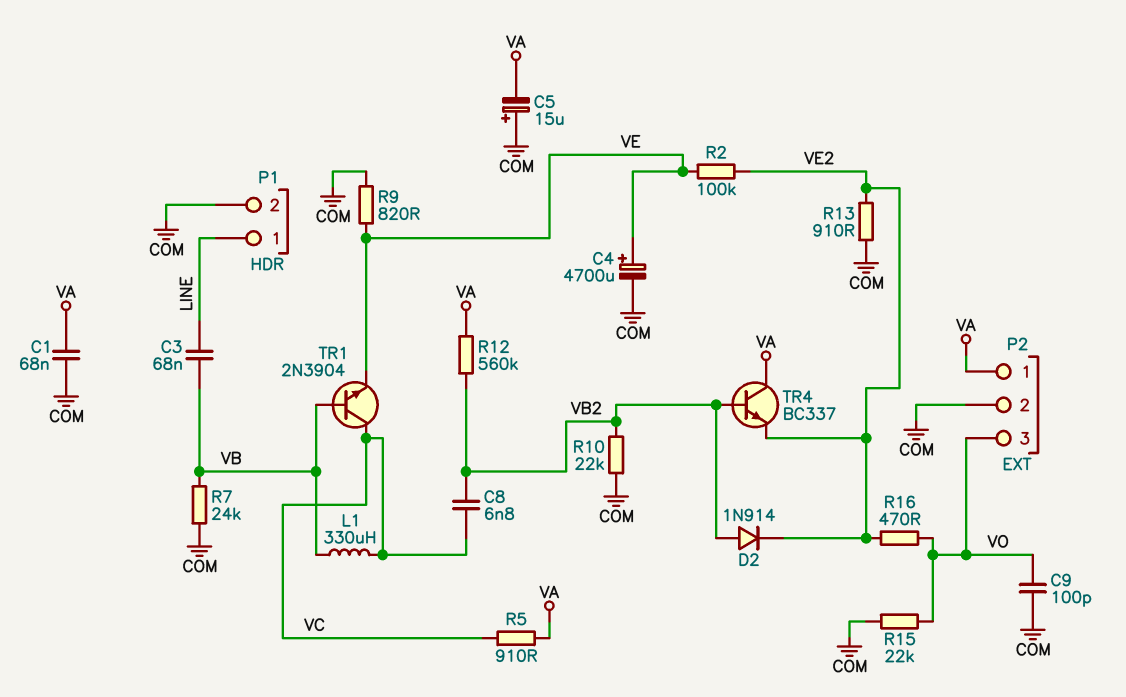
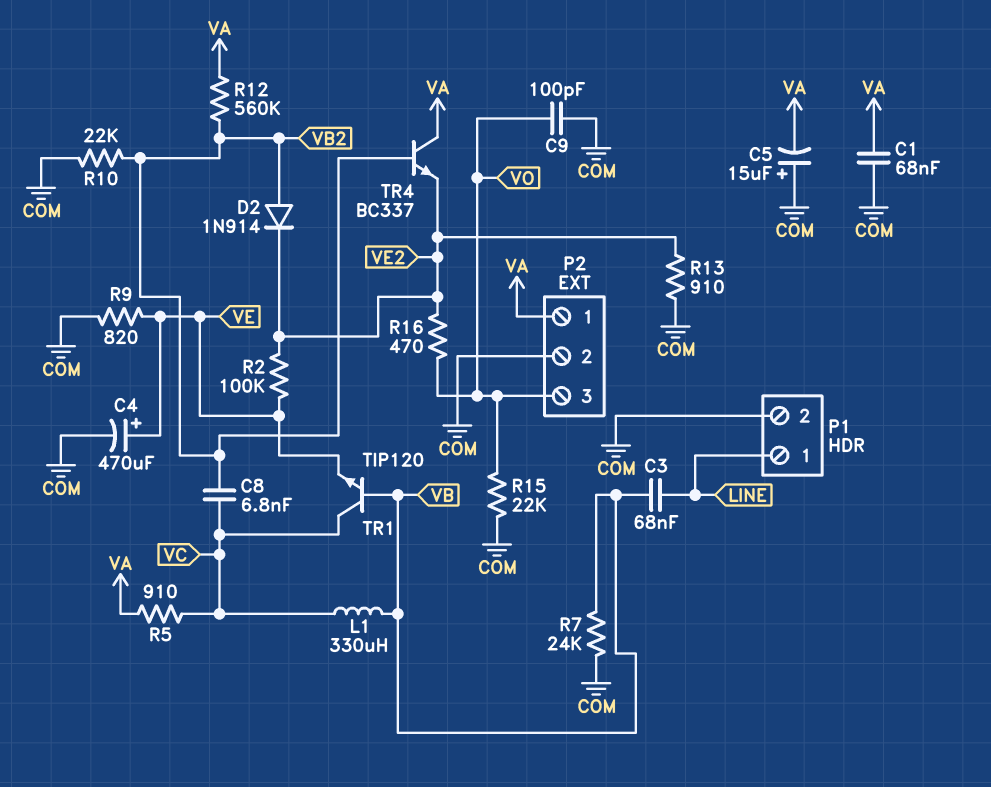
C4: 4700uF (plus VE, minus COM) -> 470uF (plus VE, minus COM)
TR1: NPN 2N3904 (B VB, C VC, E VE) -> NPN TIP120 (B VB, C VC, E VE)

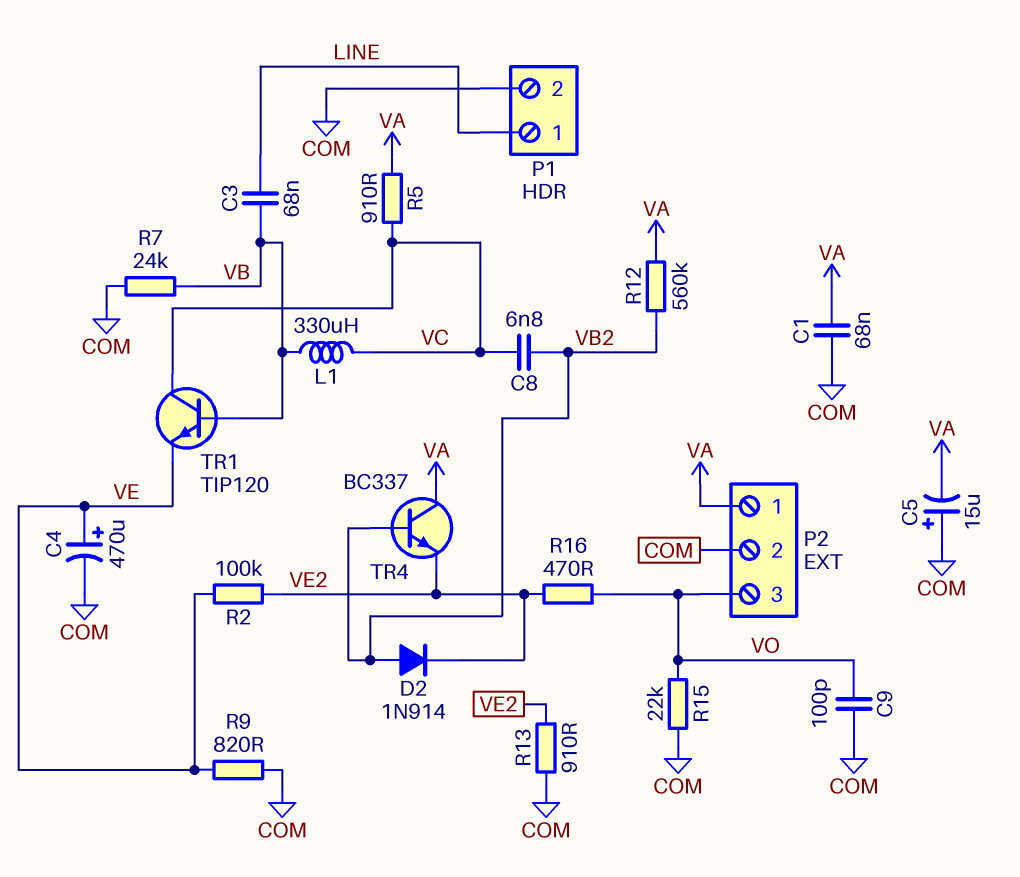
R10: 22k (COM, VB2) -> none

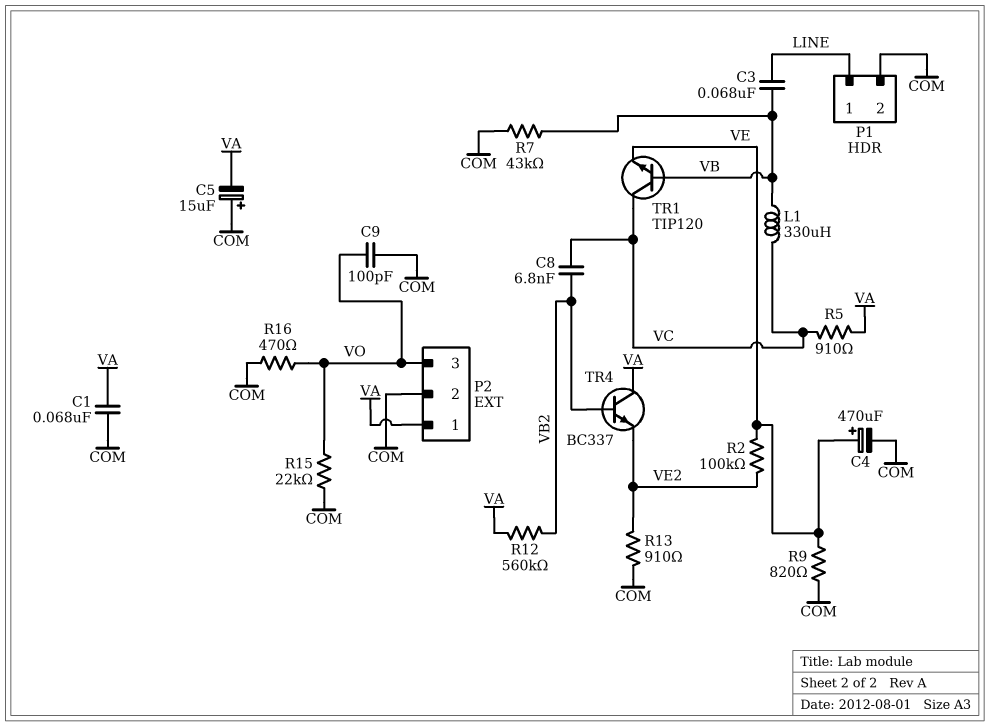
D2: diode 1N914 (A VB2, K VE2) -> none
R7: 24k (COM, VB) -> 43k (COM, VB)
R16: 470 (VE2, VO) -> 470 (COM, VO)

